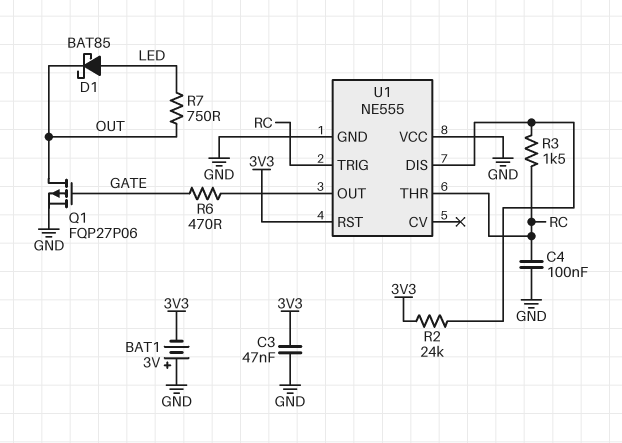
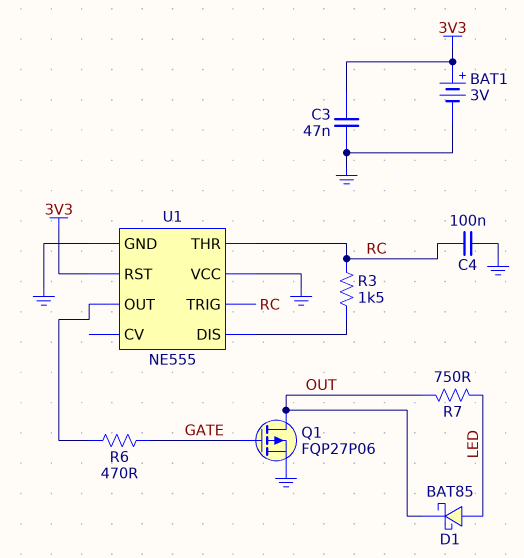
BAT1: 3V (plus GND, minus 3V3) -> 3V (plus 3V3, minus GND)
R2: 24k (3V3, U1/DIS) -> none

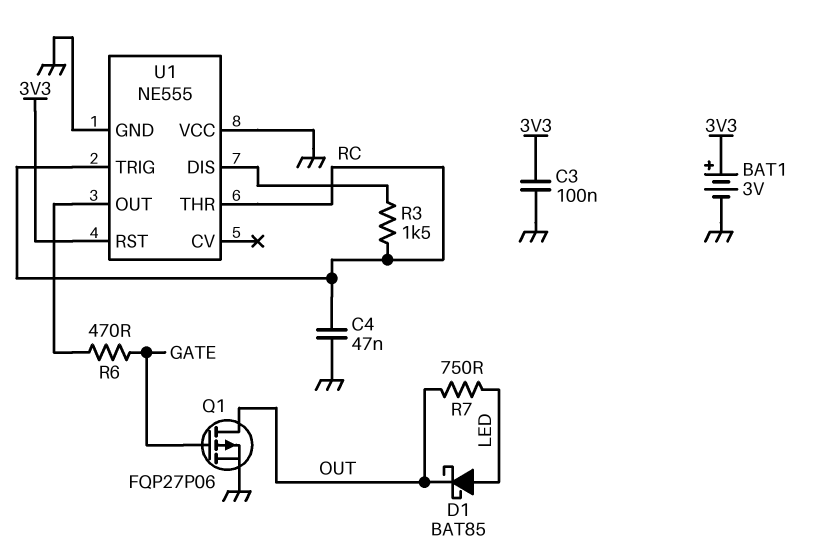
C3: 47nF (3V3, GND) -> 100nF (3V3, GND)
C4: 100nF (GND, RC) -> 47nF (GND, RC)

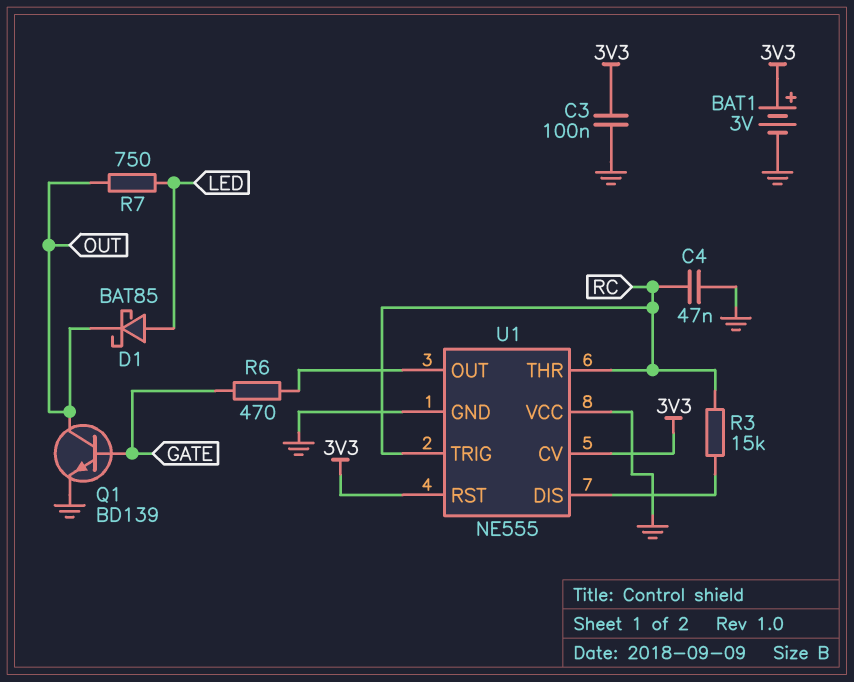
Q1: PMOS FQP27P06 (G GATE, D OUT, S GND) -> NPN BD139 (B GATE, C OUT, E GND)
R3: 1.5k (RC, U1/DIS) -> 15k (RC, U1/DIS)
U1 pin CV: none -> 3V3

